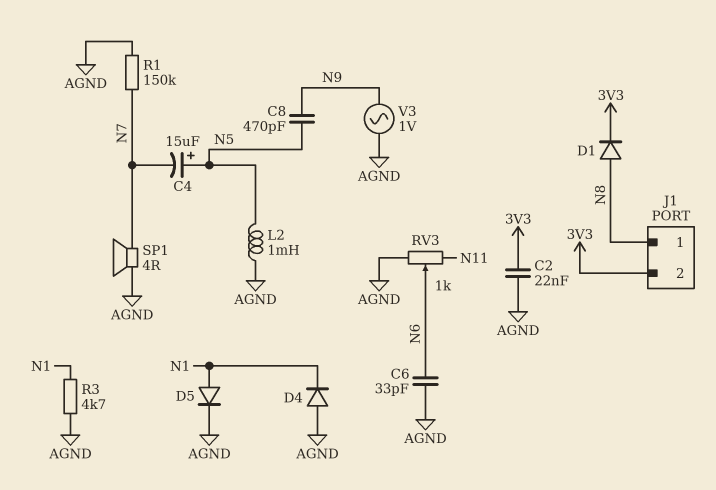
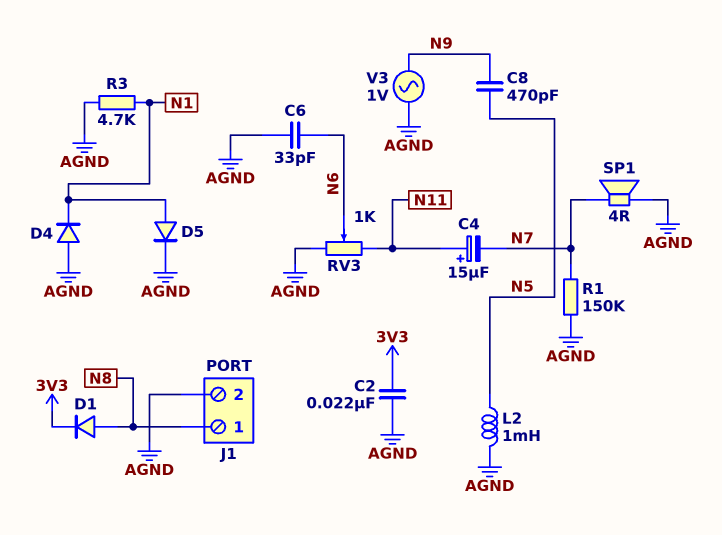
C4: 15uF (plus N5, minus N7) -> 15uF (plus N11, minus N7)
J1 pin 2: 3V3 -> AGND

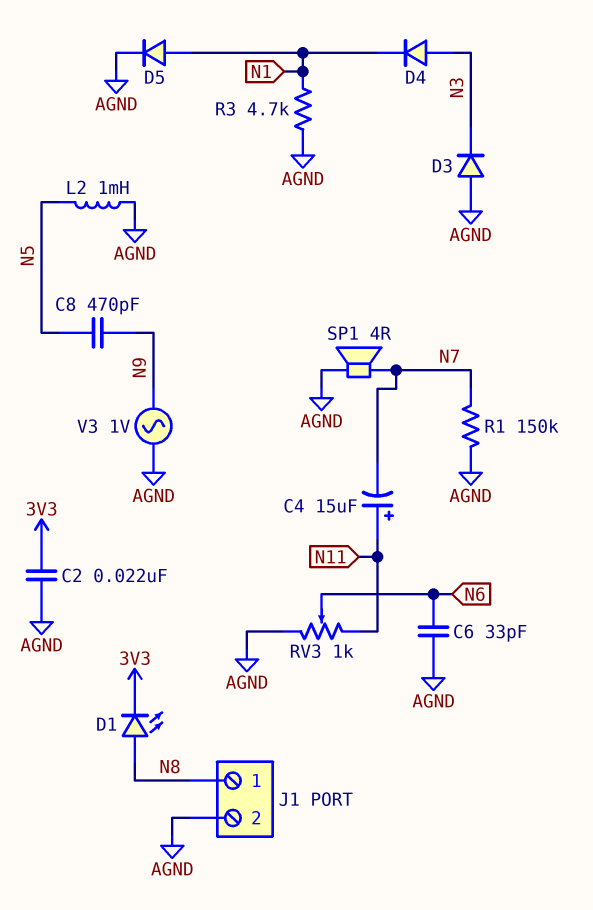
D1: diode (A N8, K 3V3) -> LED (A N8, K 3V3)
D3: none -> diode (A AGND, K N3)
D4: diode (A AGND, K N1) -> diode (A N3, K N1)

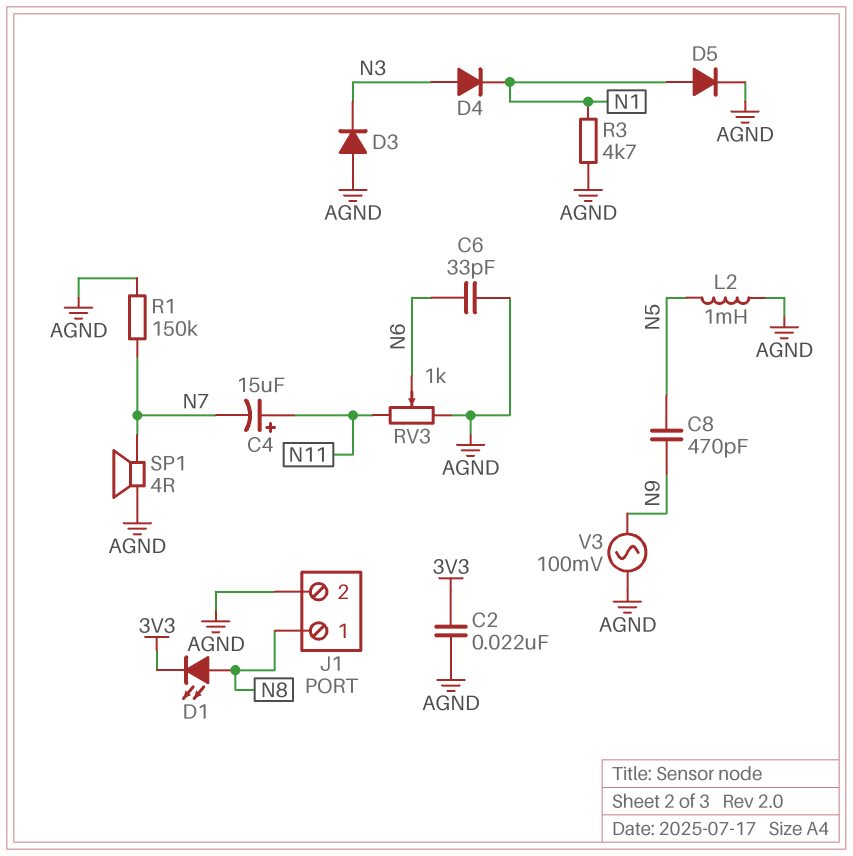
V3: AC 1V (AGND, N9) -> AC 100mV (AGND, N9)

